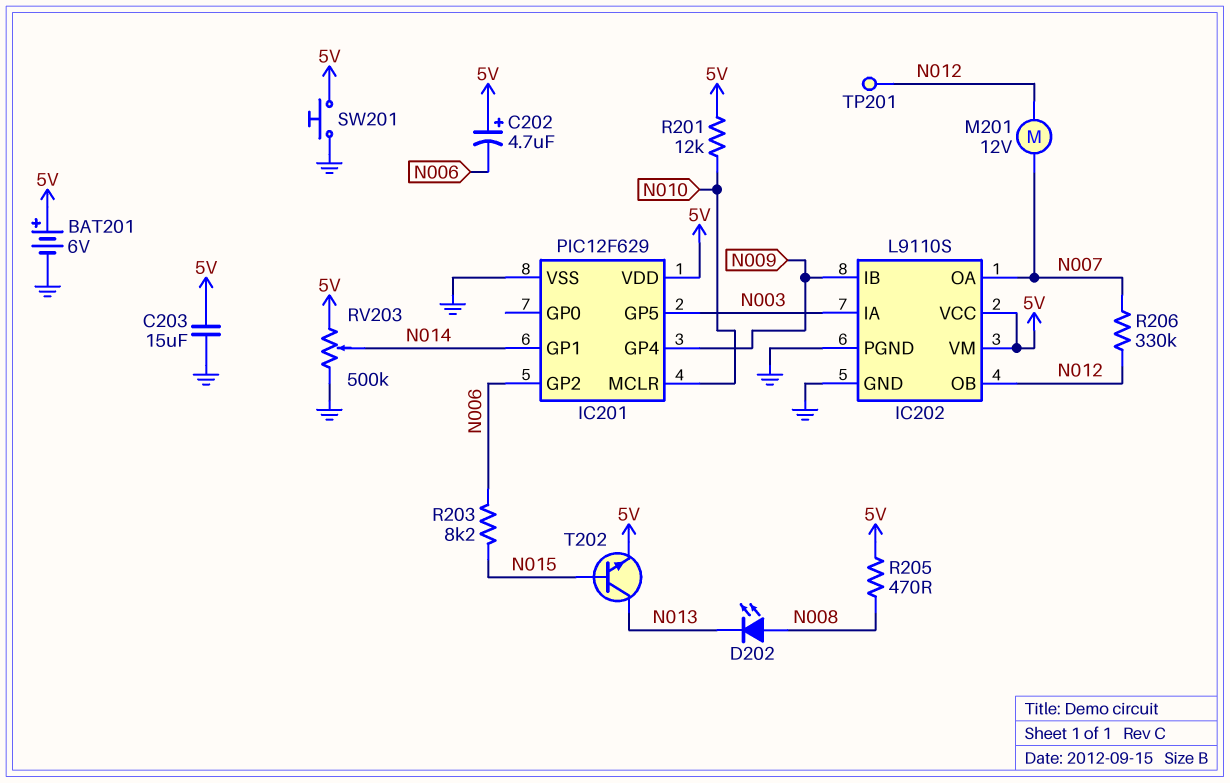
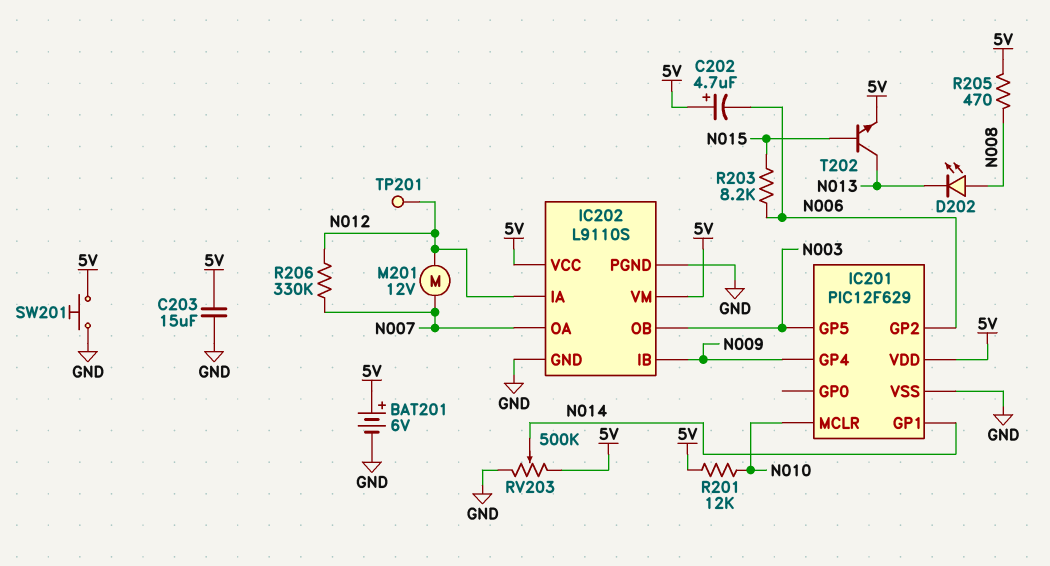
IC202 pin IA: N003 -> N012
IC202 pin OB: N012 -> N003

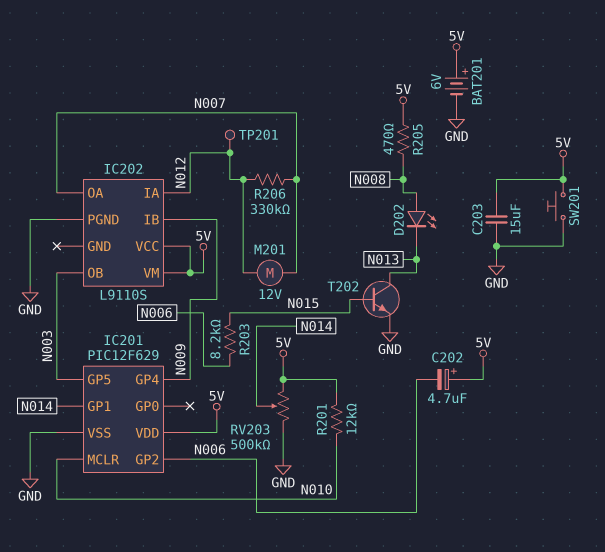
IC202 pin GND: GND -> none
T202: NPN (B N015, C N013, E 5V) -> NPN (B N015, C N013, E GND)

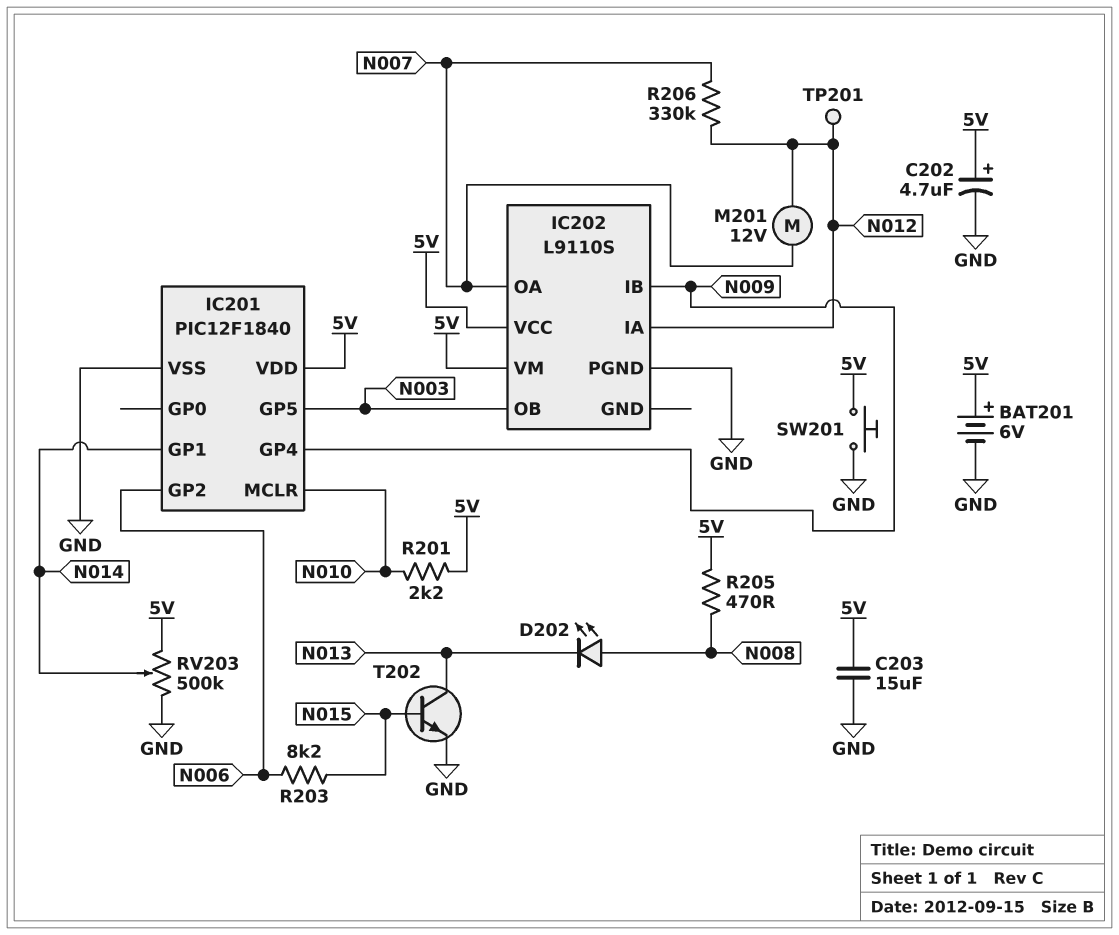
C202: 4.7uF (plus 5V, minus N006) -> 4.7uF (plus 5V, minus GND)
IC201: PIC12F629 -> PIC12F1840
R201: 12k (5V, N010) -> 2.2k (5V, N010)

